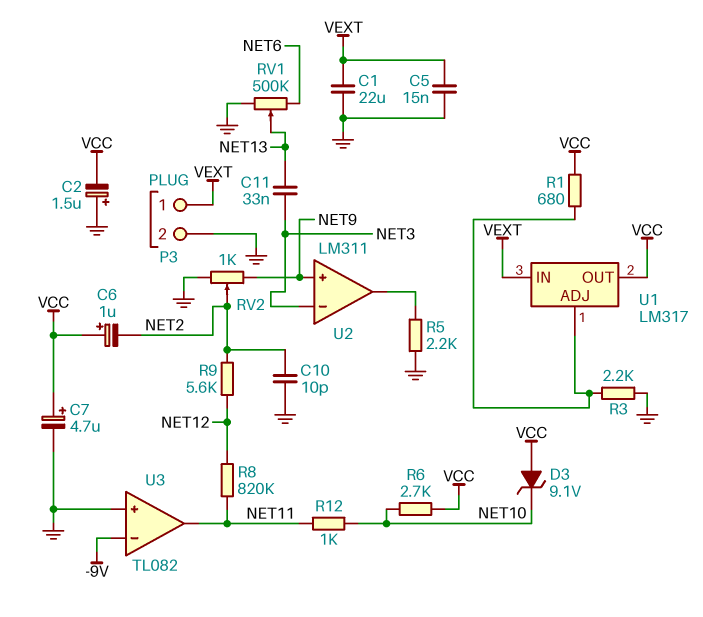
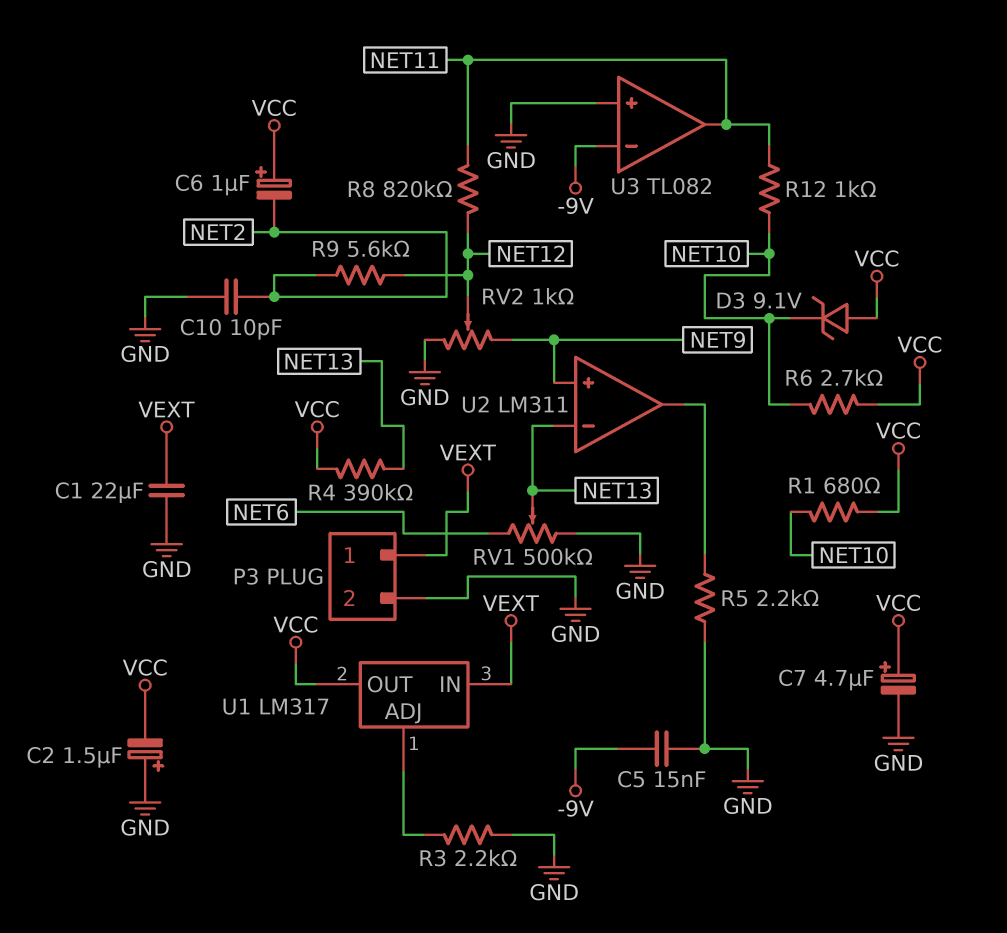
C5: 15nF (GND, VEXT) -> 15nF (-9V, GND)
C11: 33nF (NET3, NET13) -> none
R1: 680 (U1/ADJ, VCC) -> 680 (NET10, VCC)
R4: none -> 390k (NET13, VCC)
RV2: 1k (GND, NET9, wiper NET2) -> 1k (GND, NET9, wiper NET12)
U2 pin in-: NET3 -> NET13

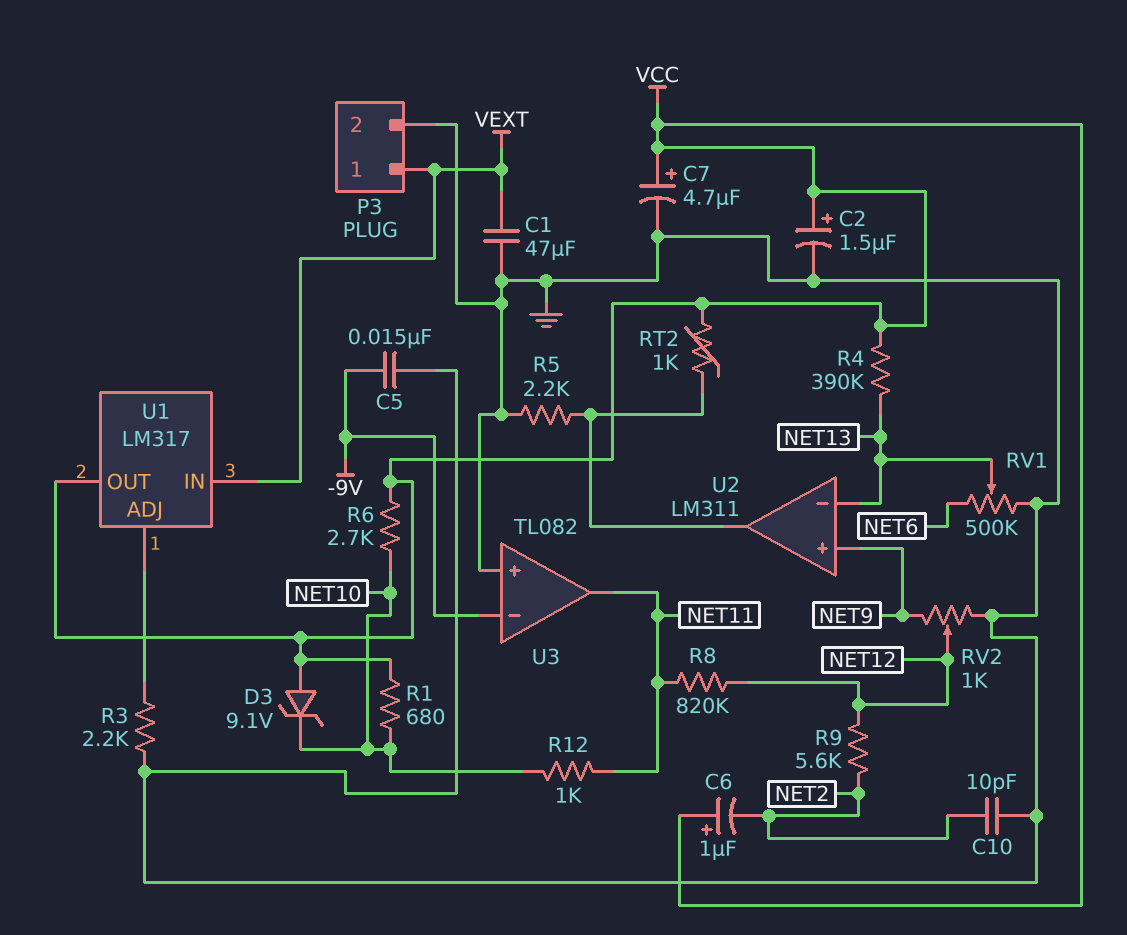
C1: 22uF (GND, VEXT) -> 47uF (GND, VEXT)
C2: 1.5uF (plus GND, minus VCC) -> 1.5uF (plus VCC, minus GND)
RT2: none -> 1k (U2/out, VCC)

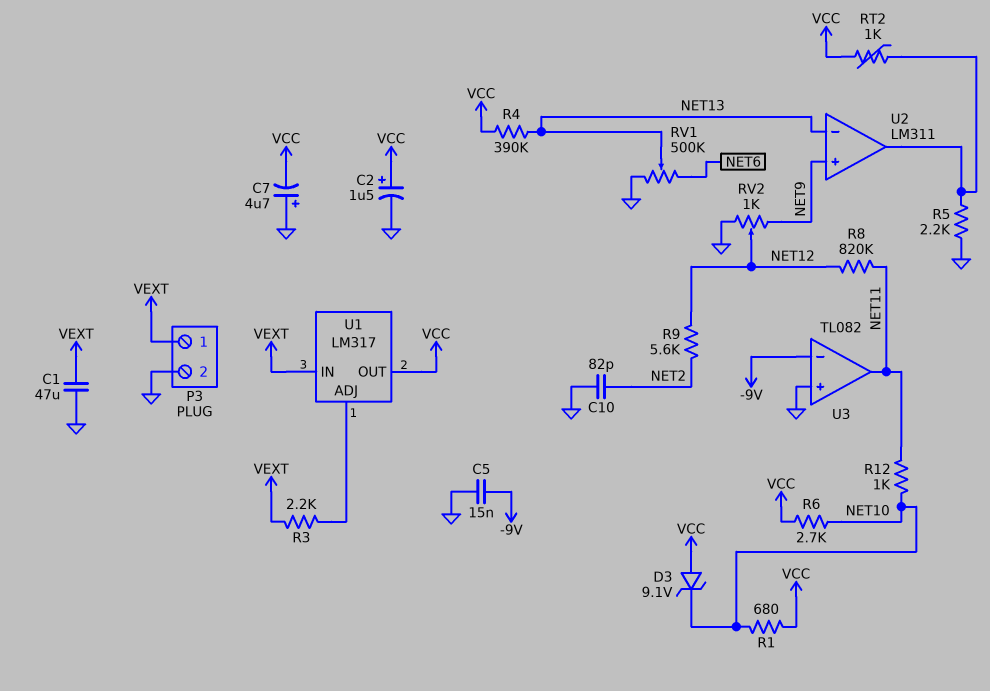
C6: 1uF (plus VCC, minus NET2) -> none
C7: 4.7uF (plus VCC, minus GND) -> 4.7uF (plus GND, minus VCC)
C10: 10pF (GND, NET2) -> 82pF (GND, NET2)
R3: 2.2k (GND, U1/ADJ) -> 2.2k (U1/ADJ, VEXT)

